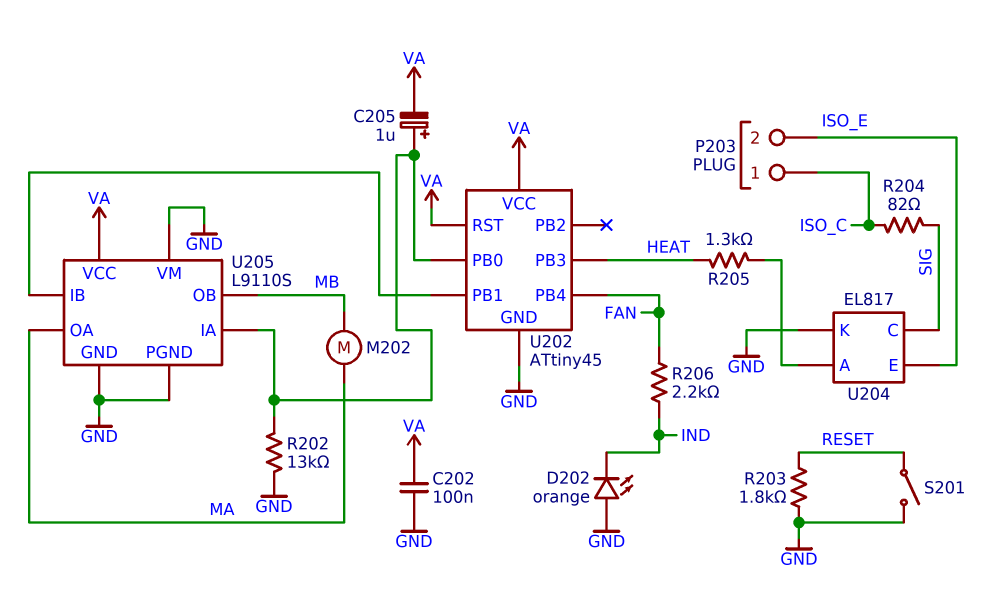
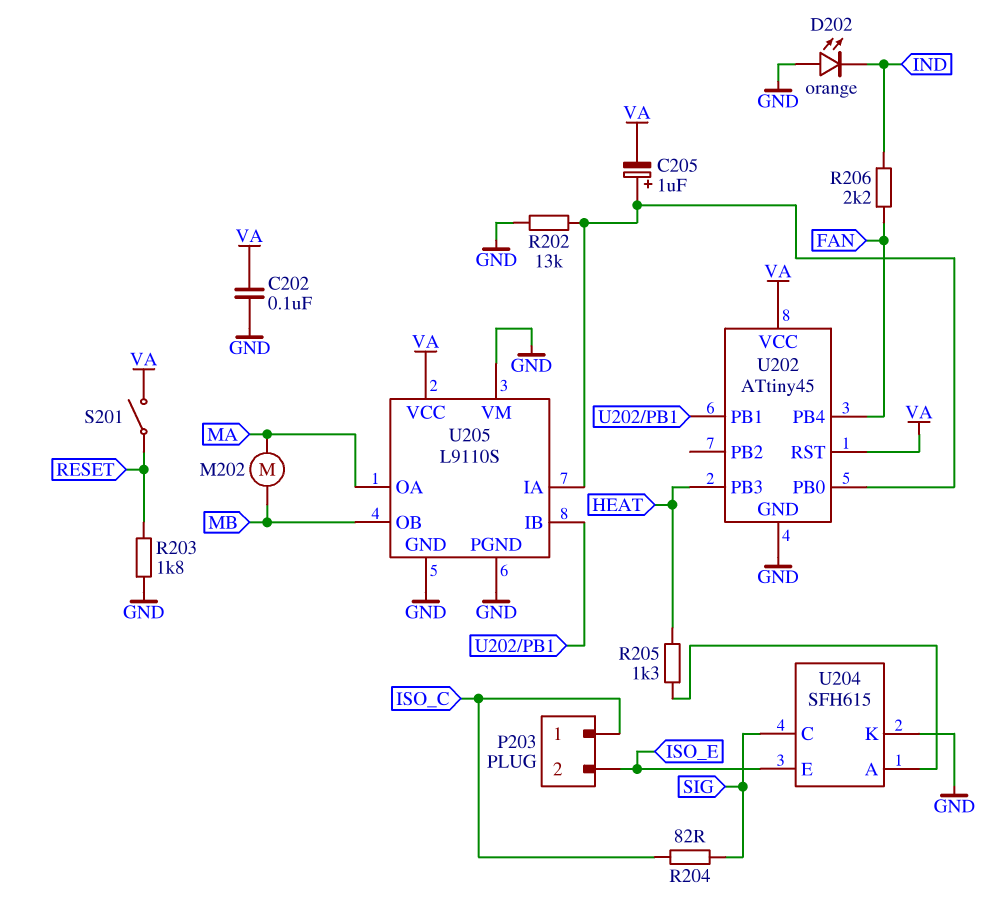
S201: switch (GND, RESET) -> switch (RESET, VA)
U204: EL817 -> SFH615

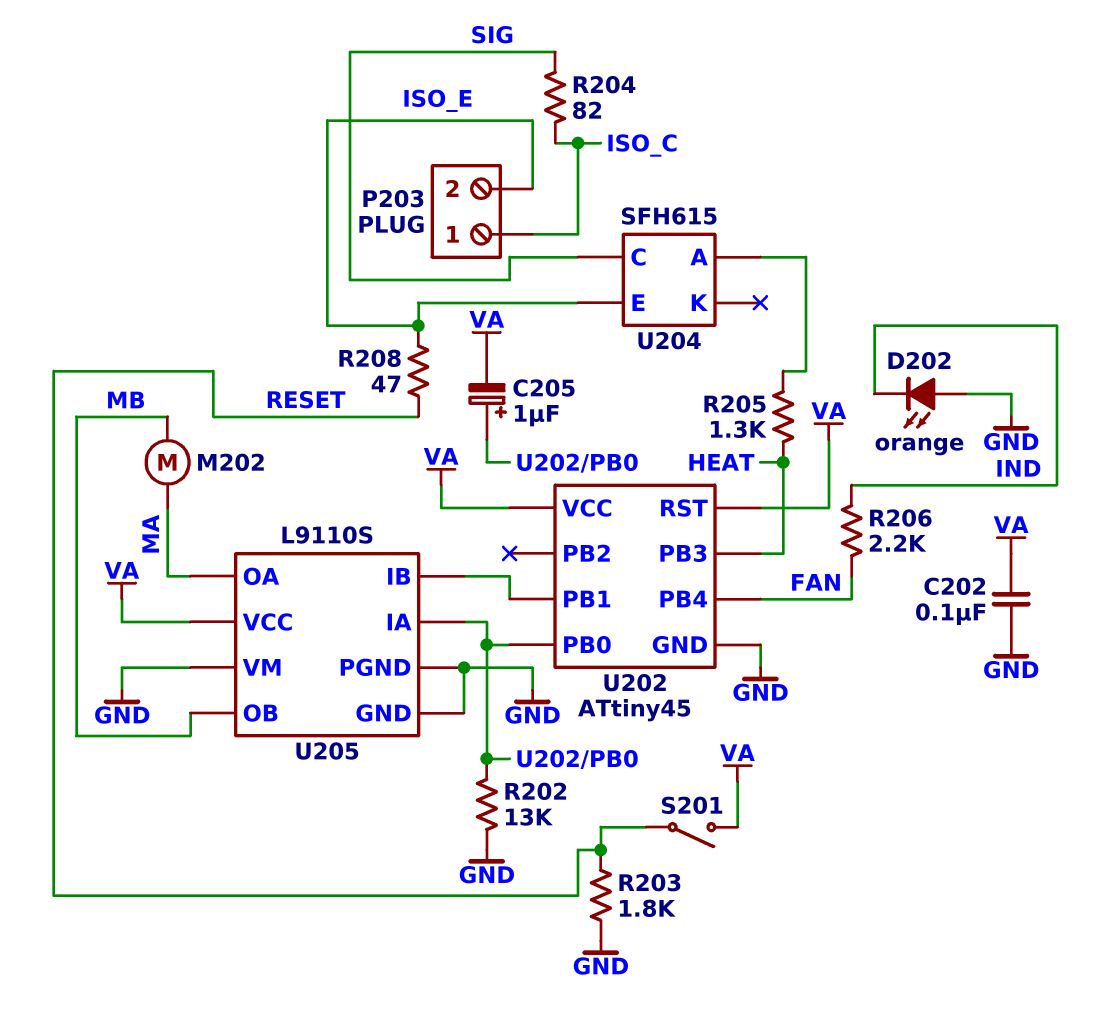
R208: none -> 47 (ISO_E, RESET)
U204 pin K: GND -> none

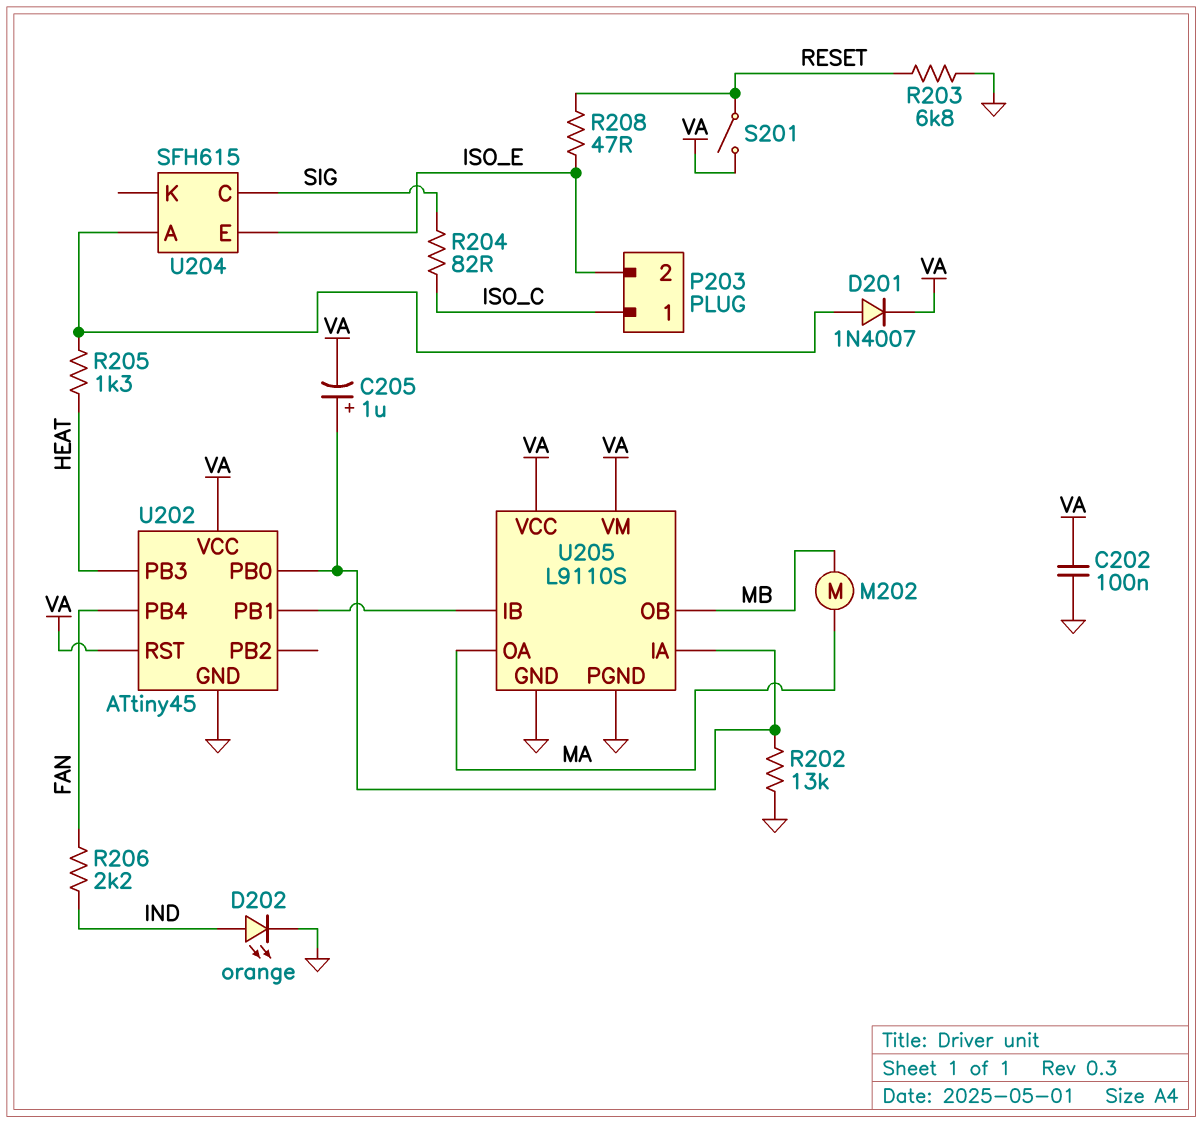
D201: none -> diode 1N4007 (A U204/A, K VA)
D202: LED orange (A GND, K IND) -> LED orange (A IND, K GND)
R203: 1.8k (GND, RESET) -> 6.8k (GND, RESET)
U205 pin VM: GND -> VA

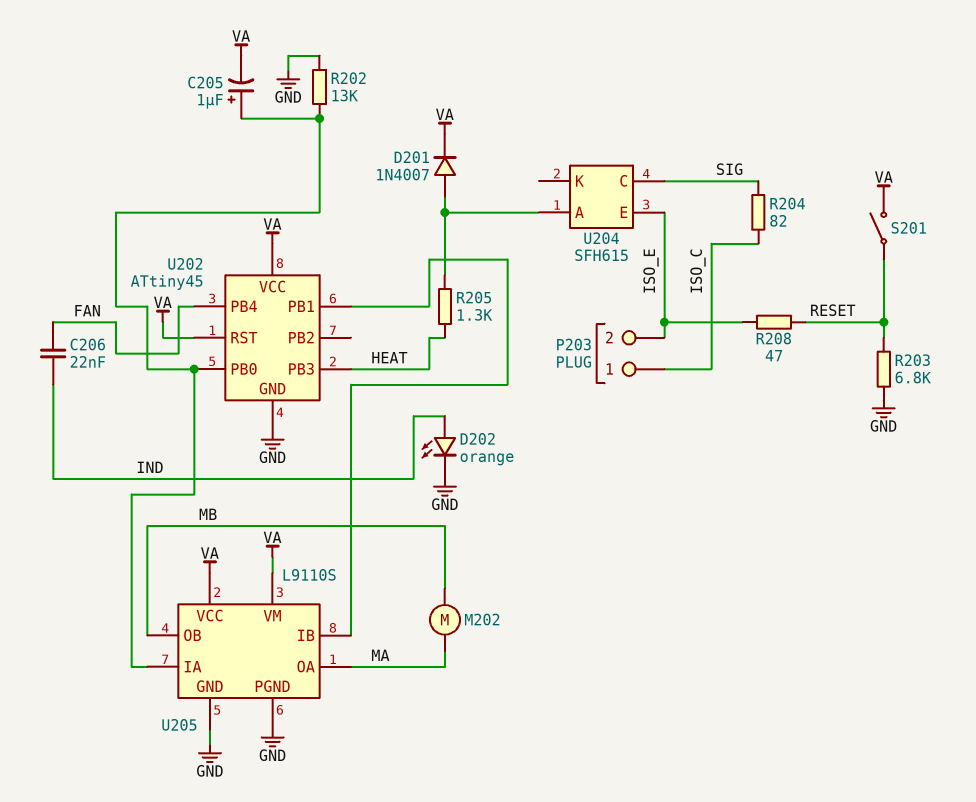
C202: 100nF (GND, VA) -> none
C206: none -> 22nF (FAN, IND)
R206: 2.2k (FAN, IND) -> none

